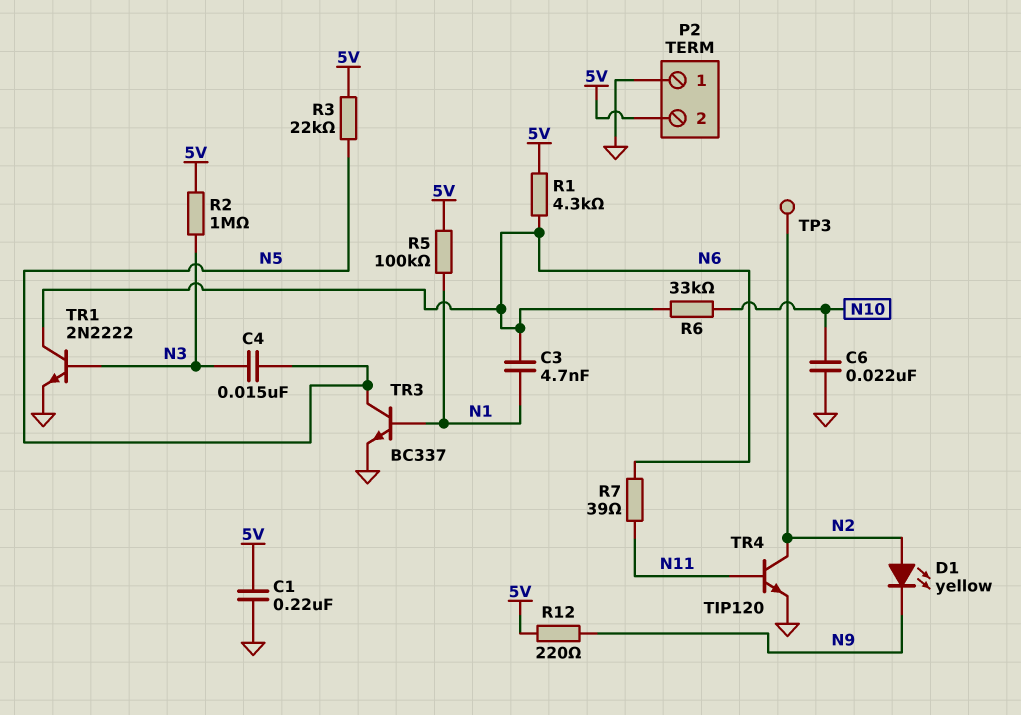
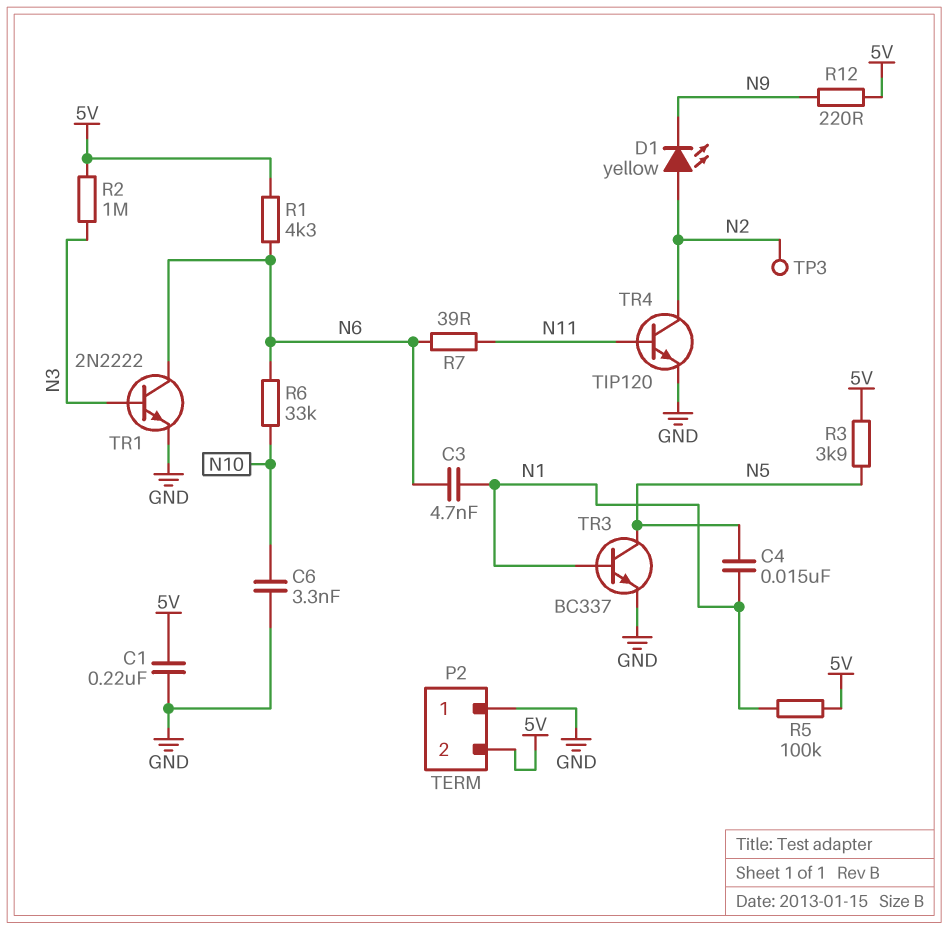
C4: 15nF (N3, N5) -> 15nF (N1, N5)
C6: 22nF (GND, N10) -> 3.3nF (GND, N10)
R3: 22k (5V, N5) -> 3.9k (5V, N5)

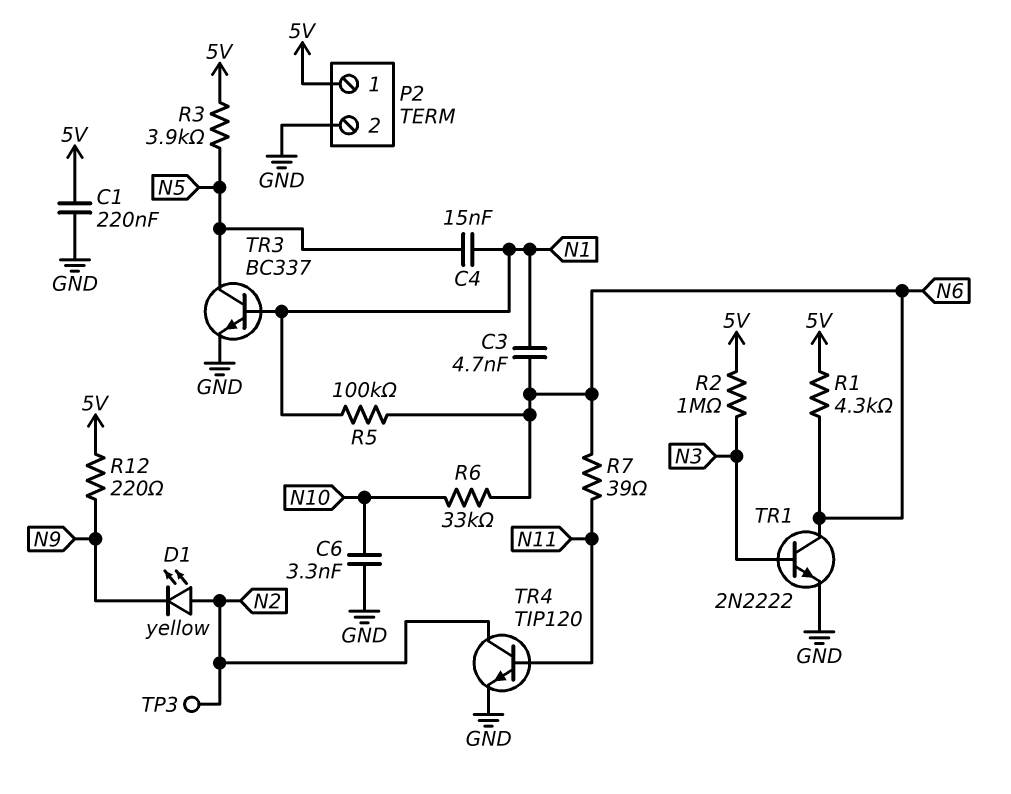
P2 pin 1: GND -> 5V
P2 pin 2: 5V -> GND
R5: 100k (5V, N1) -> 100k (N1, N6)

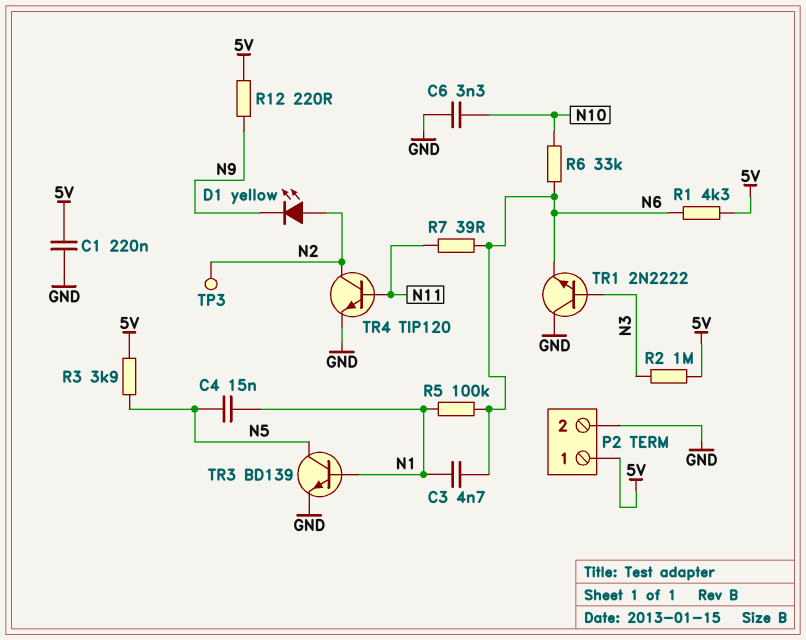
TR1: NPN 2N2222 (B N3, C N6, E GND) -> NPN 2N2222 (B N3, C GND, E N6)
TR3: NPN BC337 (B N1, C N5, E GND) -> NPN BD139 (B N1, C N5, E GND)

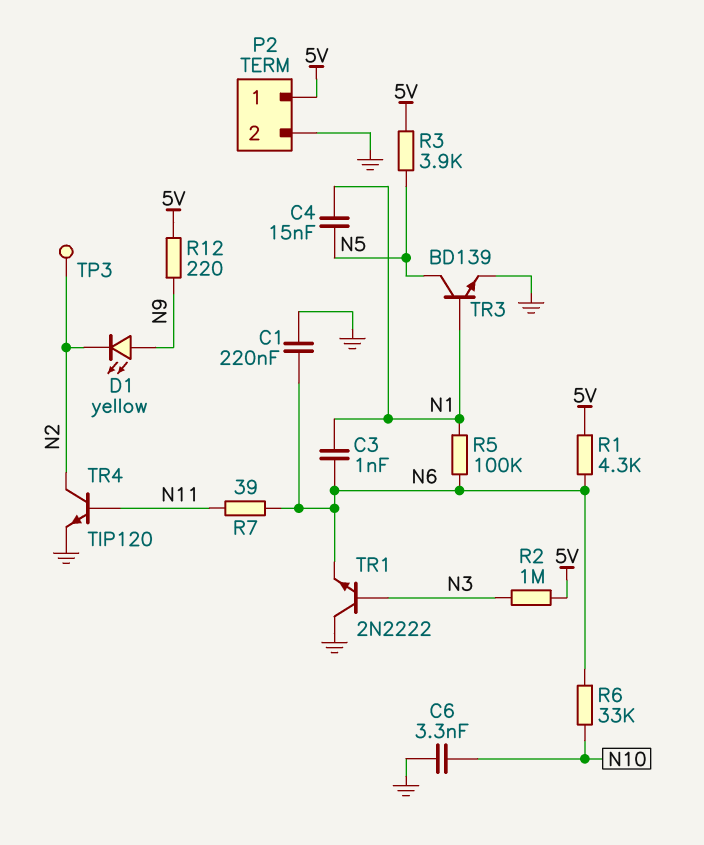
C1: 220nF (5V, GND) -> 220nF (GND, N6)
C3: 4.7nF (N1, N6) -> 1nF (N1, N6)
D1: LED yellow (A N2, K N9) -> LED yellow (A N9, K N2)

